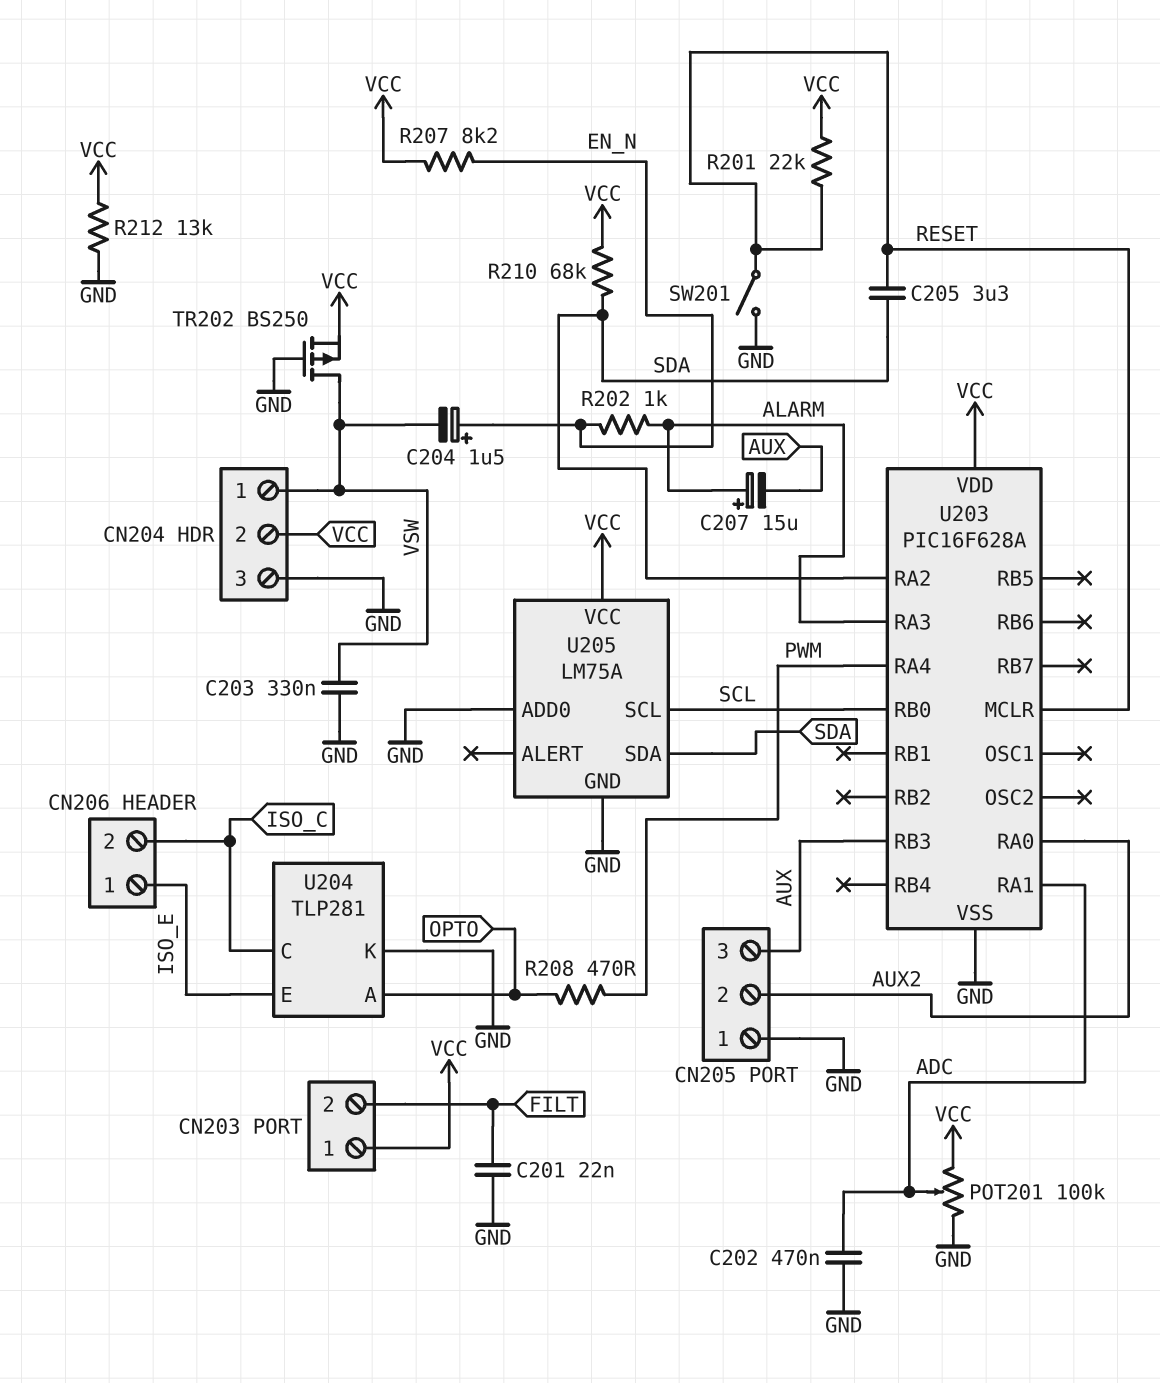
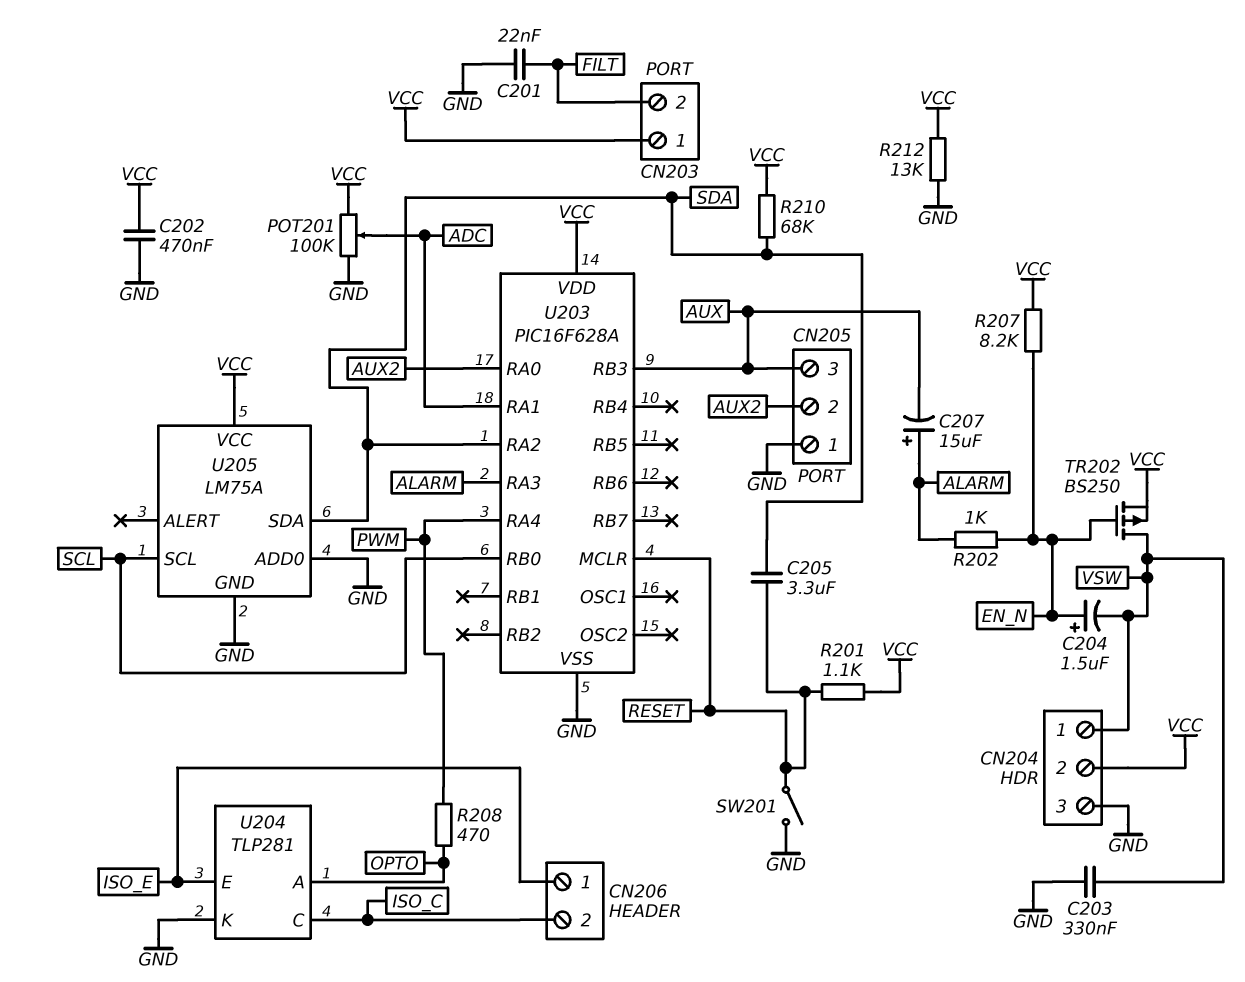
C202: 470nF (ADC, GND) -> 470nF (GND, VCC)
R201: 22k (RESET, VCC) -> 1.1k (RESET, VCC)
TR202: PMOS BS250 (G GND, D VSW, S VCC) -> PMOS BS250 (G EN_N, D VSW, S VCC)

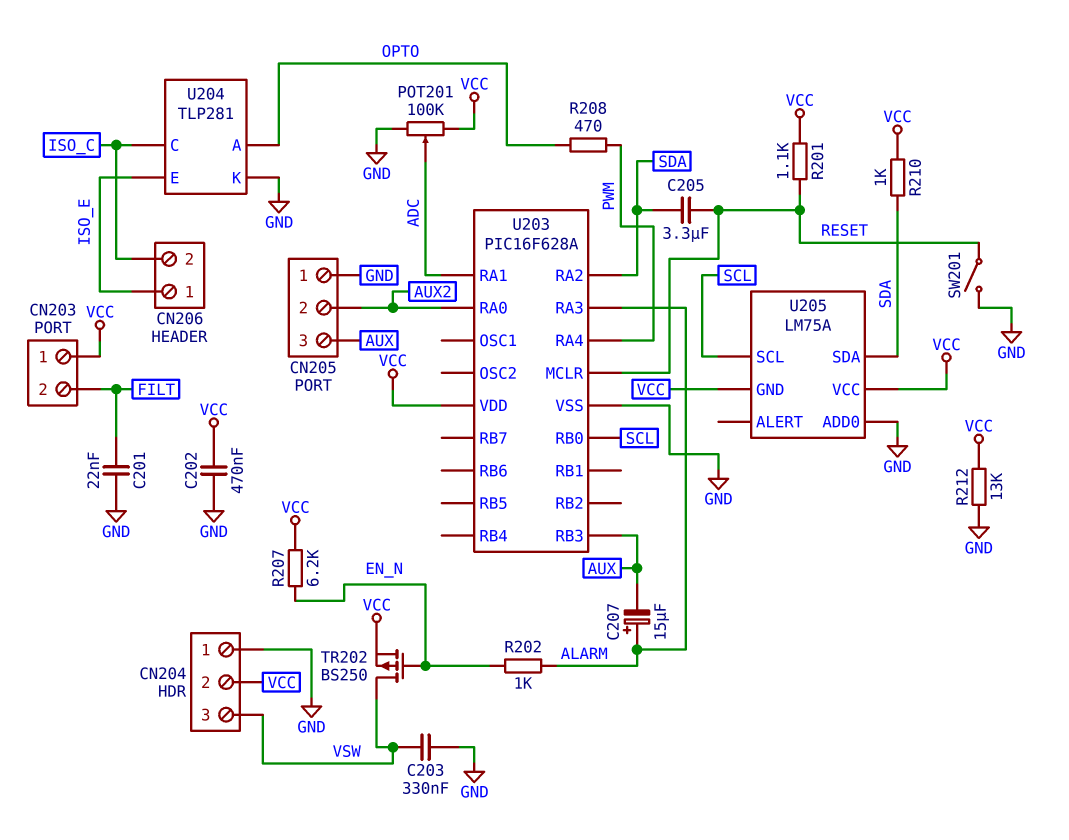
C204: 1.5uF (plus EN_N, minus VSW) -> none
CN204 pin 1: VSW -> GND
CN204 pin 3: GND -> VSW
R207: 8.2k (EN_N, VCC) -> 6.2k (EN_N, VCC)
R210: 68k (SDA, VCC) -> 1k (SDA, VCC)
U205 pin GND: GND -> VCC

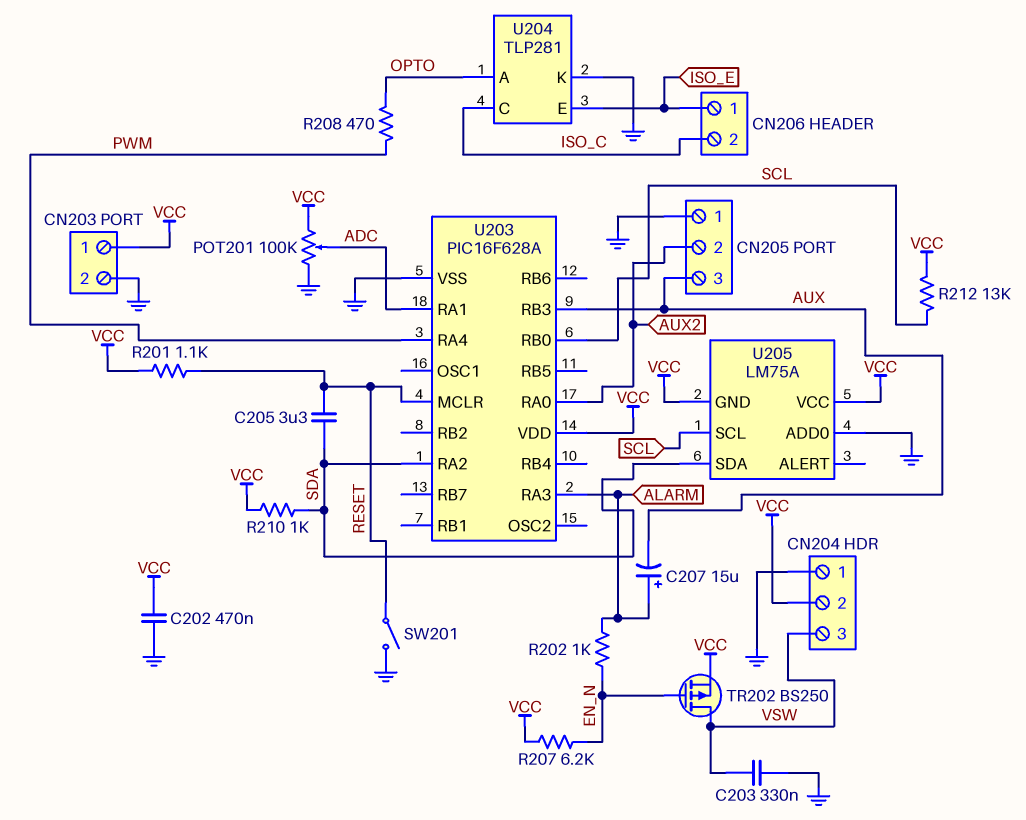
C201: 22nF (FILT, GND) -> none
CN203 pin 2: FILT -> GND
R212: 13k (GND, VCC) -> 13k (SCL, VCC)

